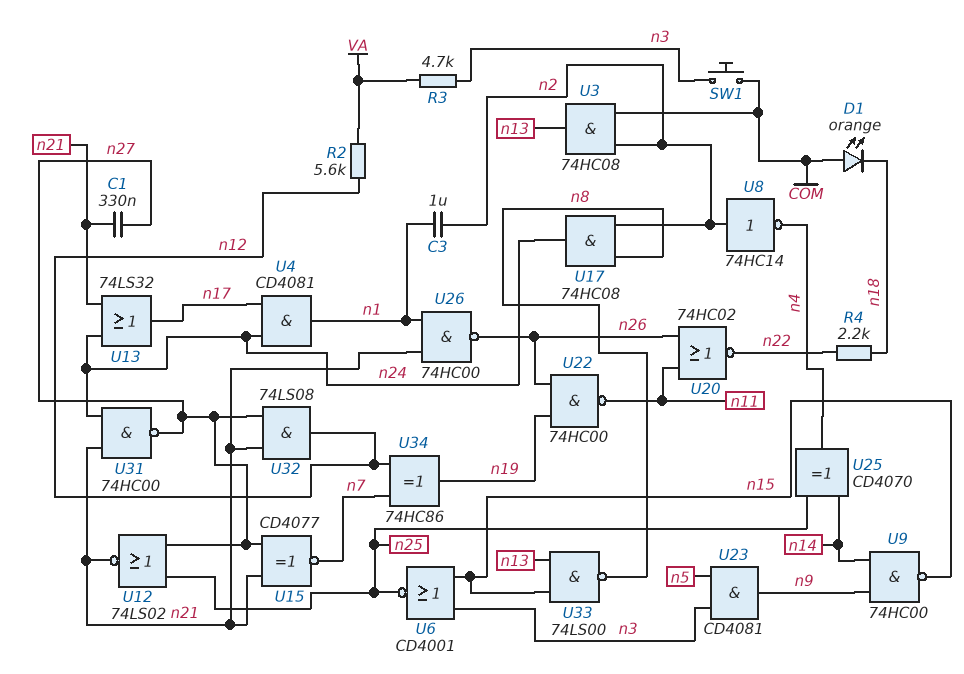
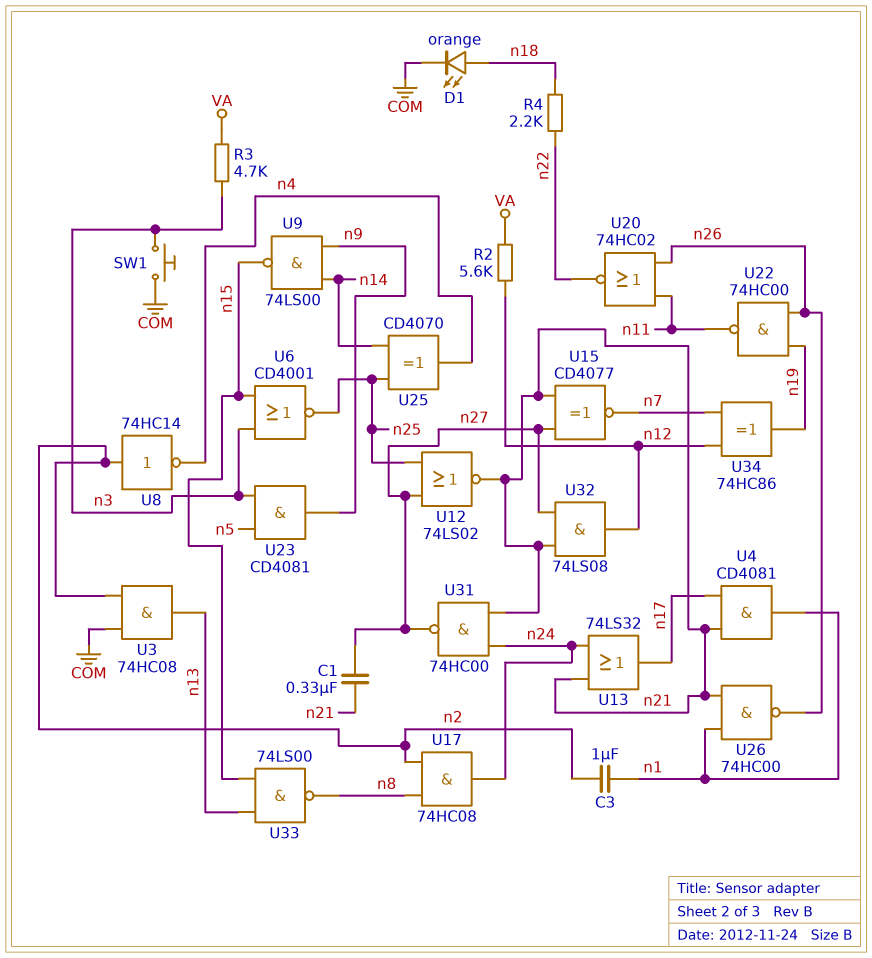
D1: LED orange (A COM, K n18) -> LED orange (A n18, K COM)
U4: AND CD4081 (in n17, in n24, out n1) -> AND CD4081 (in n17, in n21, out n1)
U9: NAND 74HC00 (in n9, in n14, out n15) -> NAND 74LS00 (in n9, in n14, out n15)

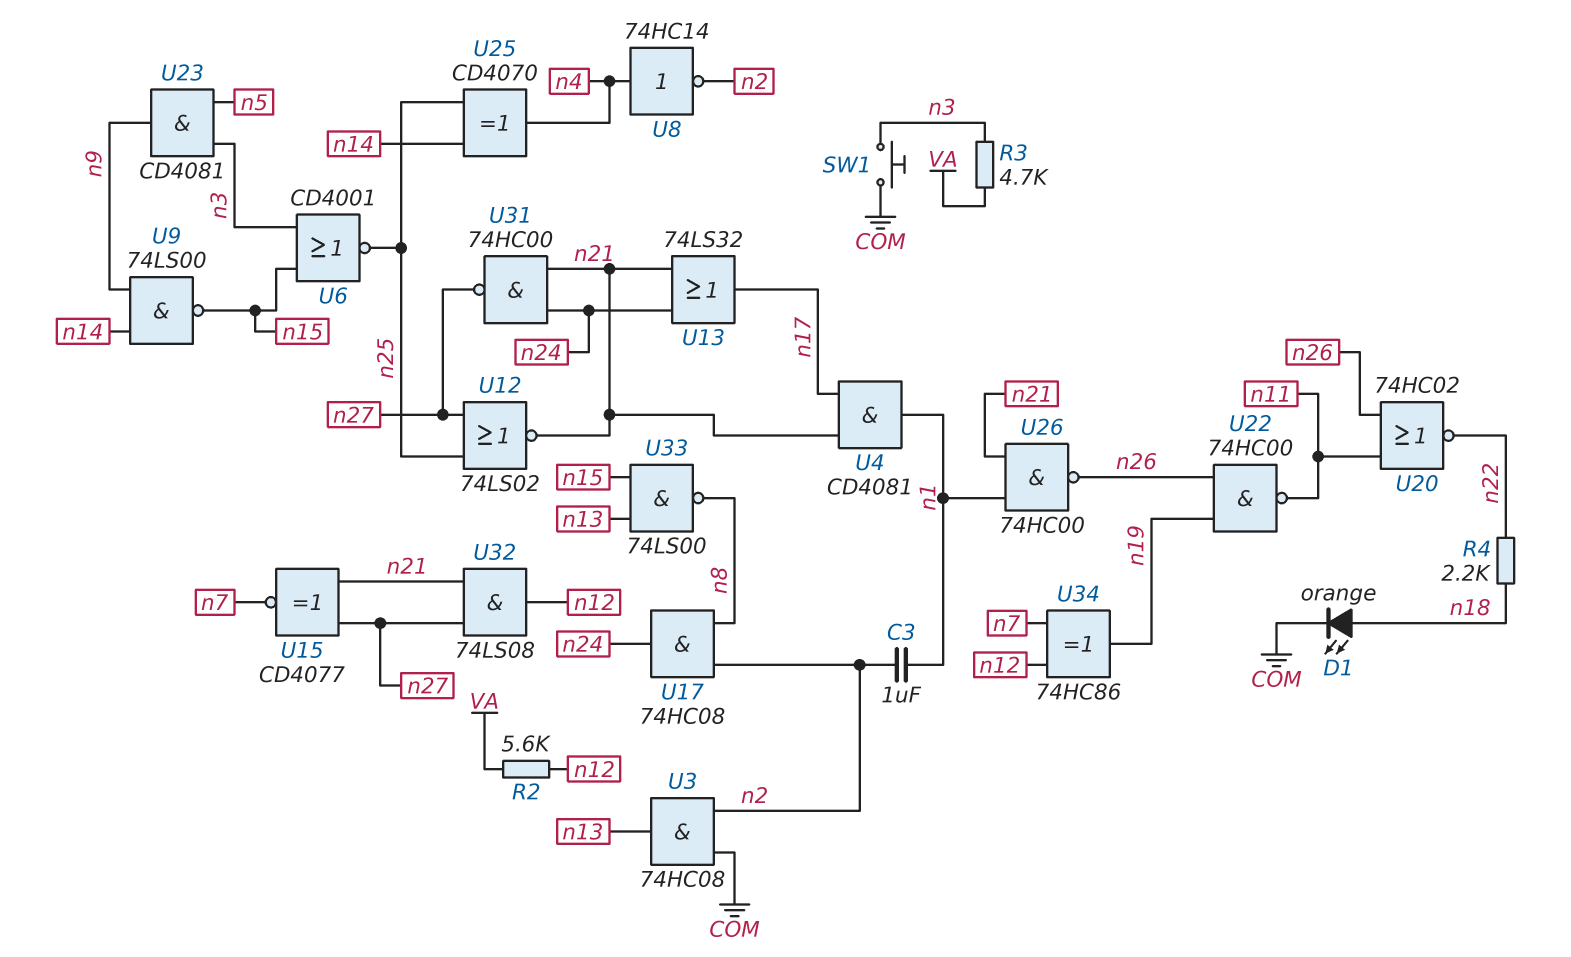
C1: 330nF (n21, n27) -> none
U8: NOT 74HC14 (in n2, out n4) -> NOT 74HC14 (in n4, out n2)

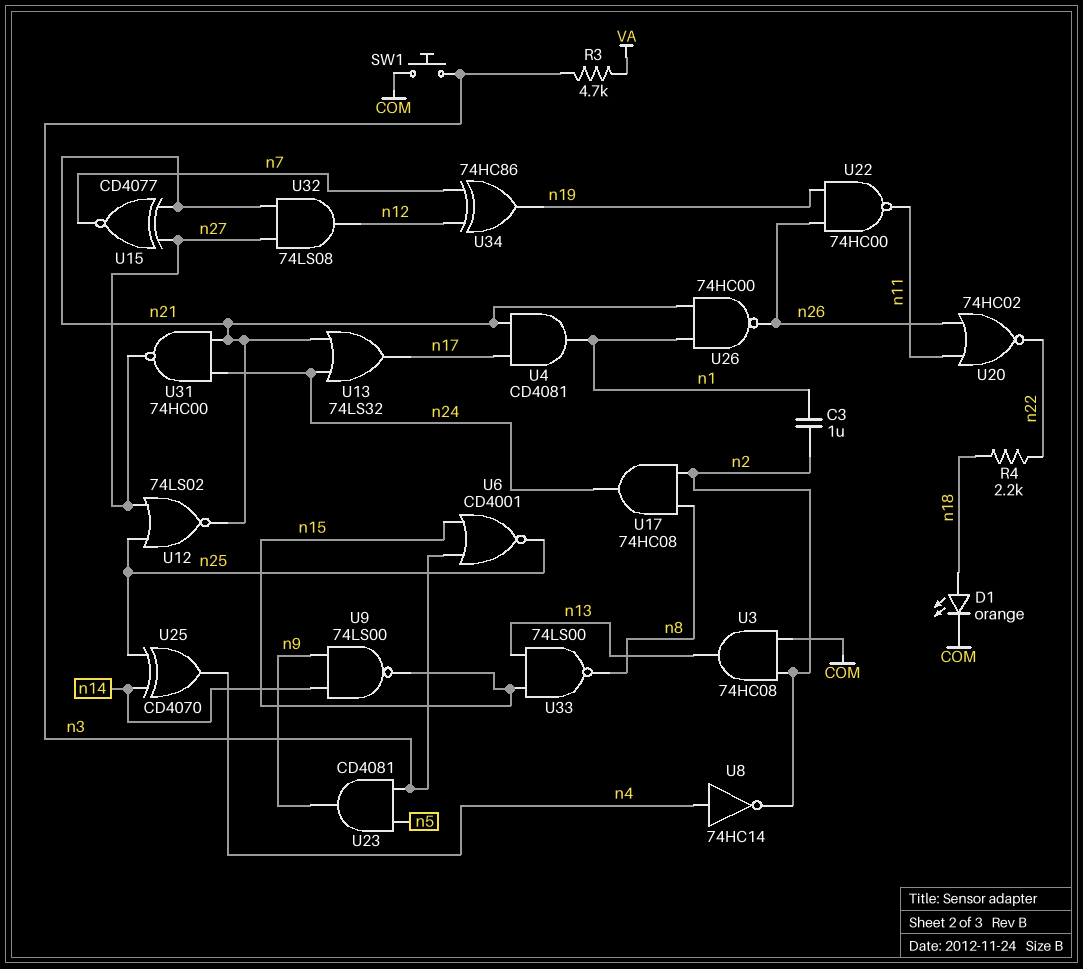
R2: 5.6k (VA, n12) -> none

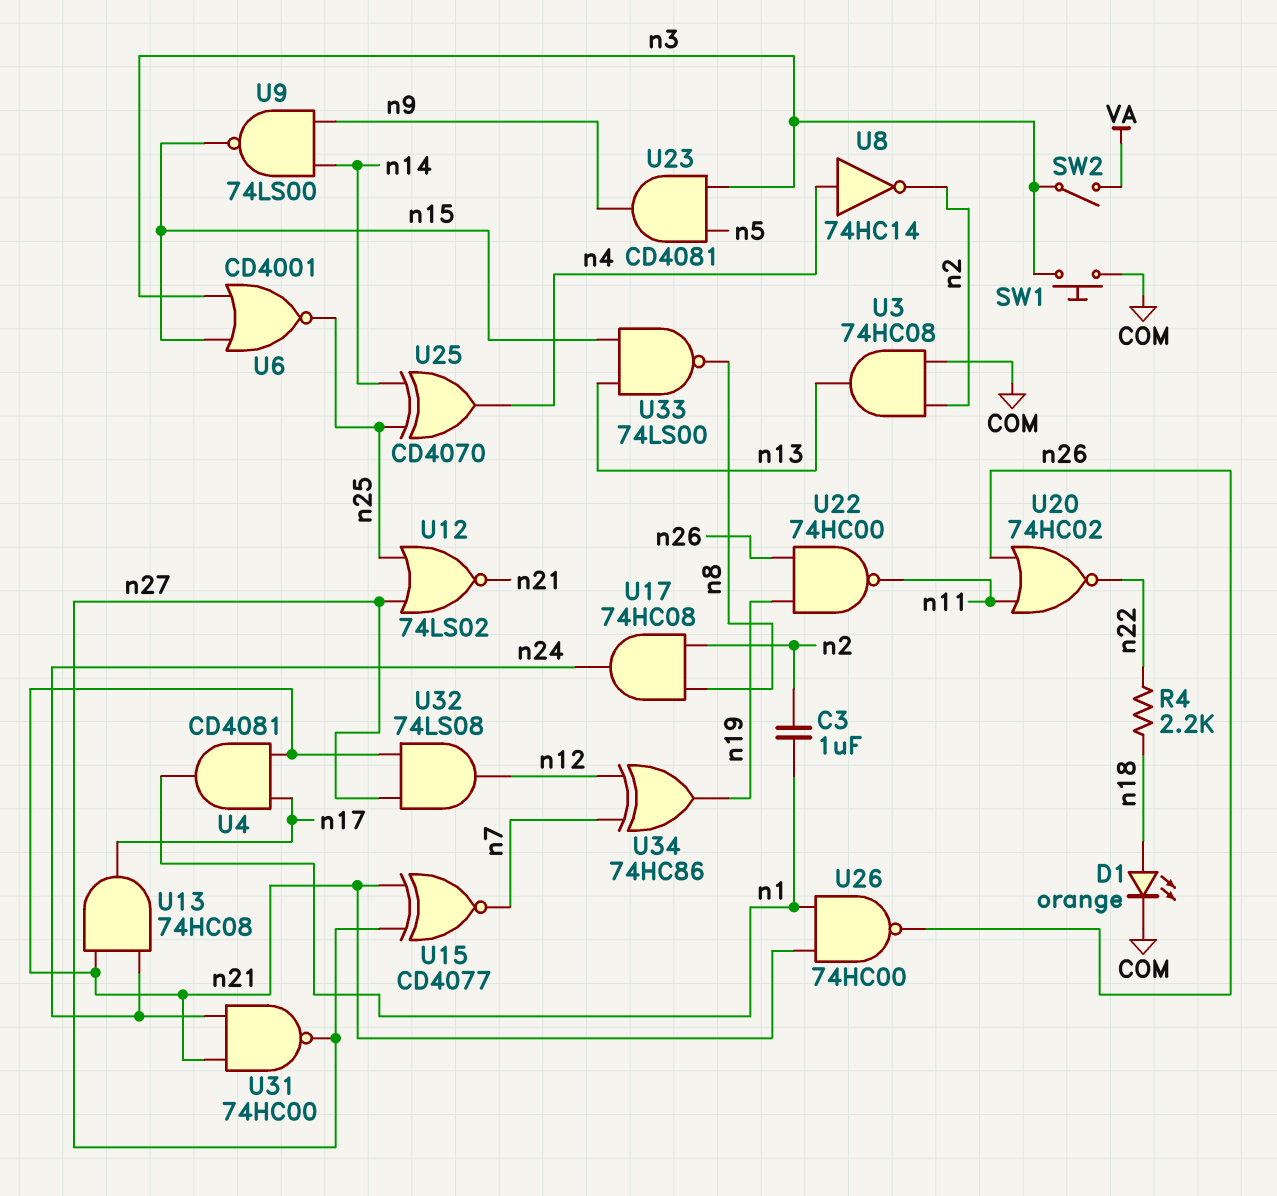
R3: 4.7k (VA, n3) -> none
SW2: none -> switch (VA, n3)
U13: OR 74LS32 (in n21, in n24, out n17) -> AND 74HC08 (in n21, in n24, out n17)

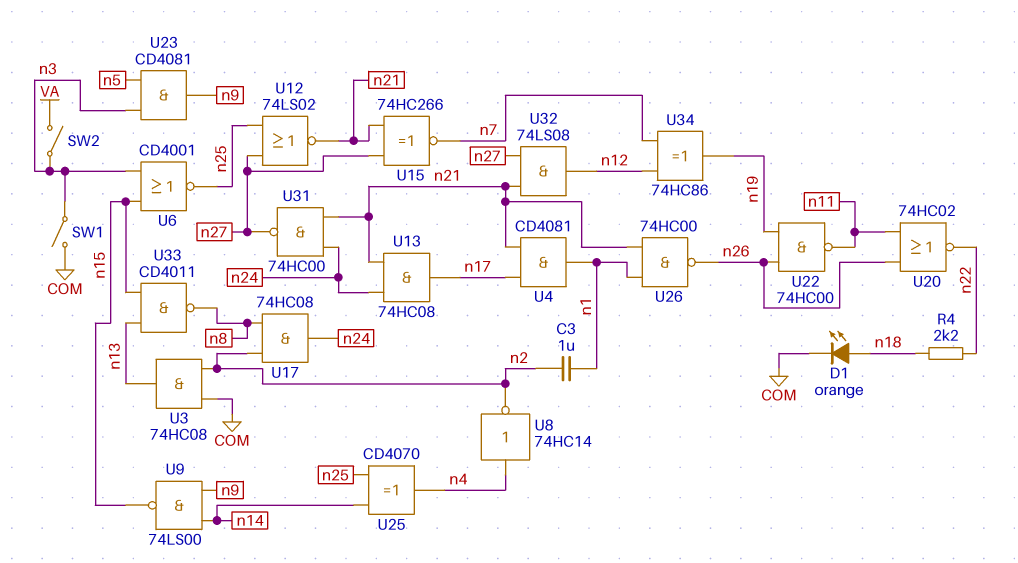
SW1: button (COM, n3) -> switch (COM, n3)
U15: XNOR CD4077 (in n21, in n27, out n7) -> XNOR 74HC266 (in n21, in n27, out n7)
U33: NAND 74LS00 (in n13, in n15, out n8) -> NAND CD4011 (in n13, in n15, out n8)

